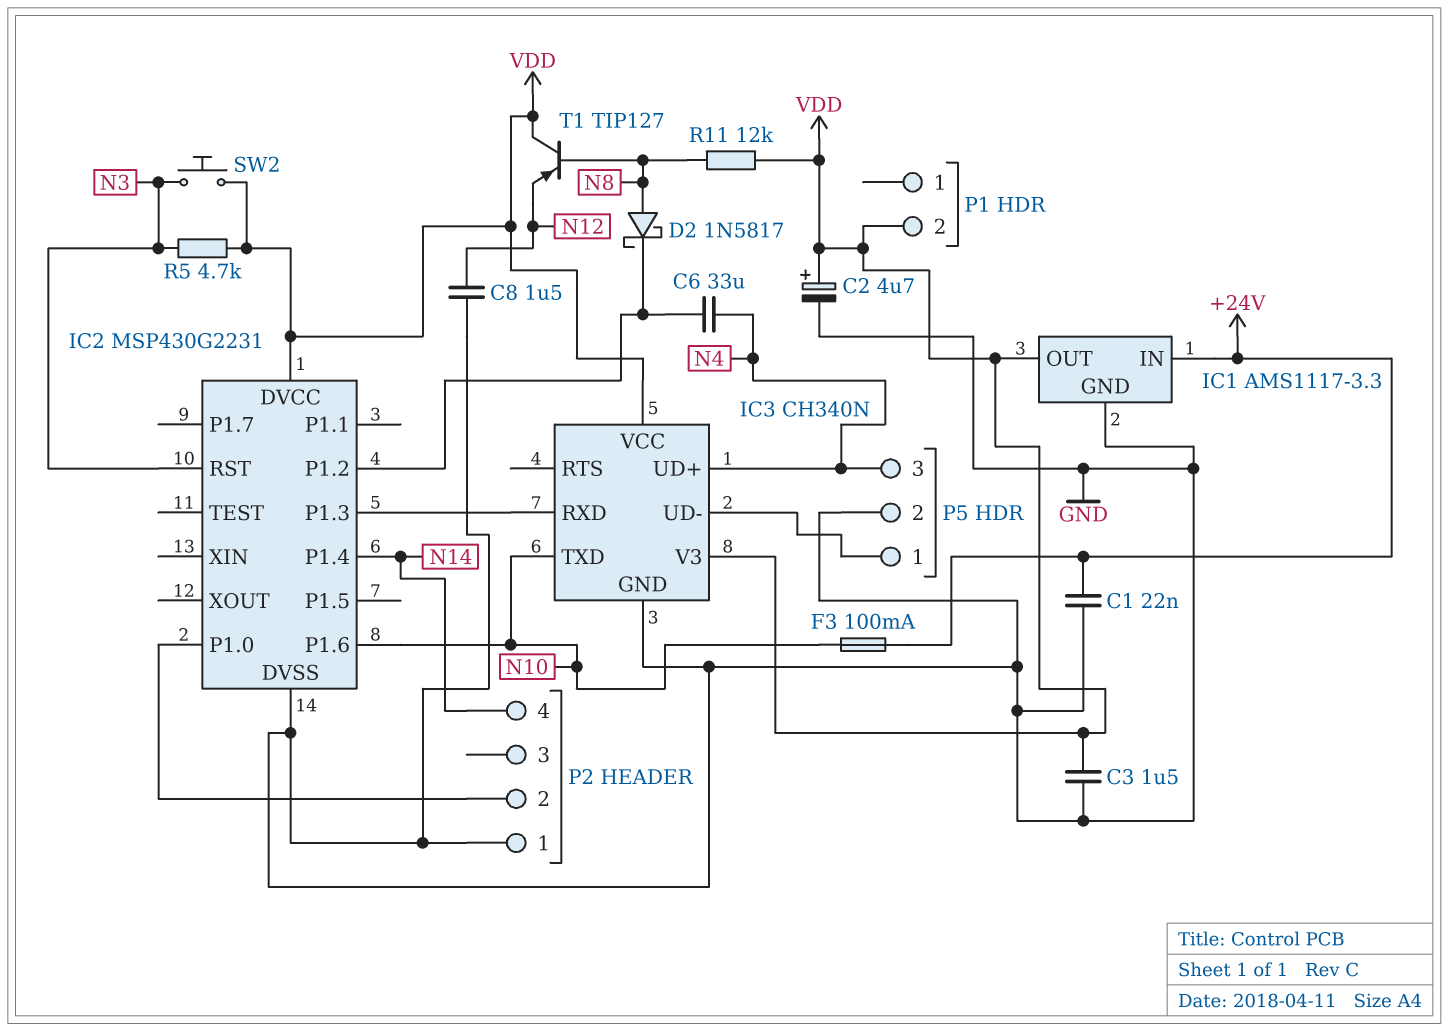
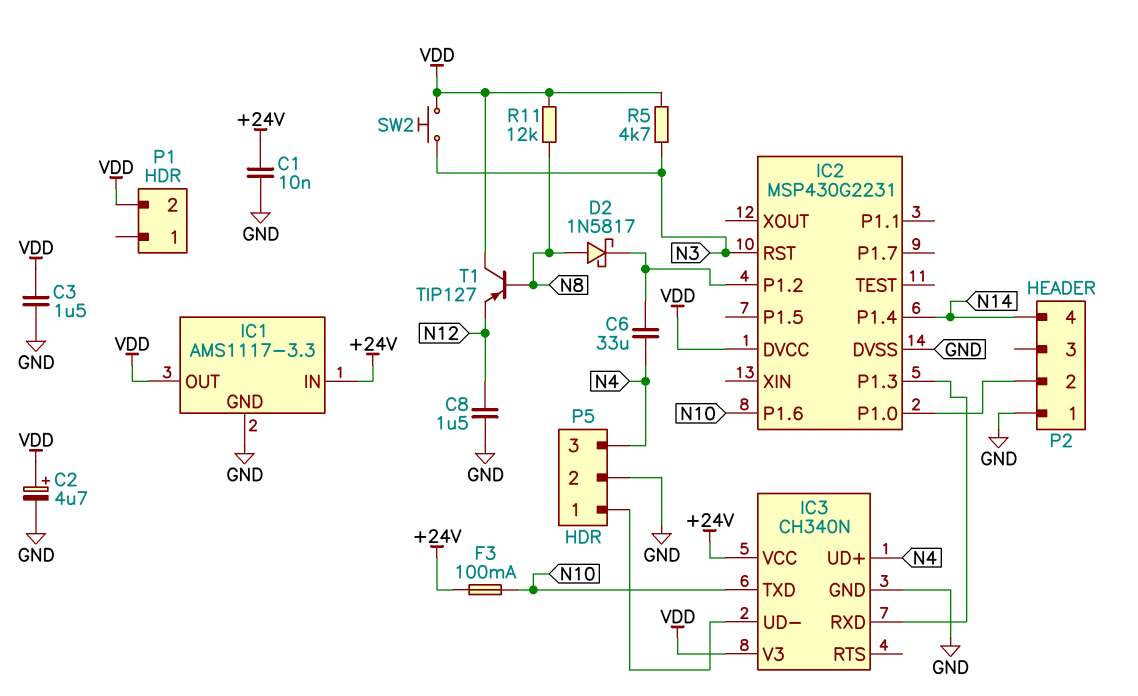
C1: 22nF (+24V, GND) -> 10nF (+24V, GND)
IC3 pin VCC: VDD -> +24V

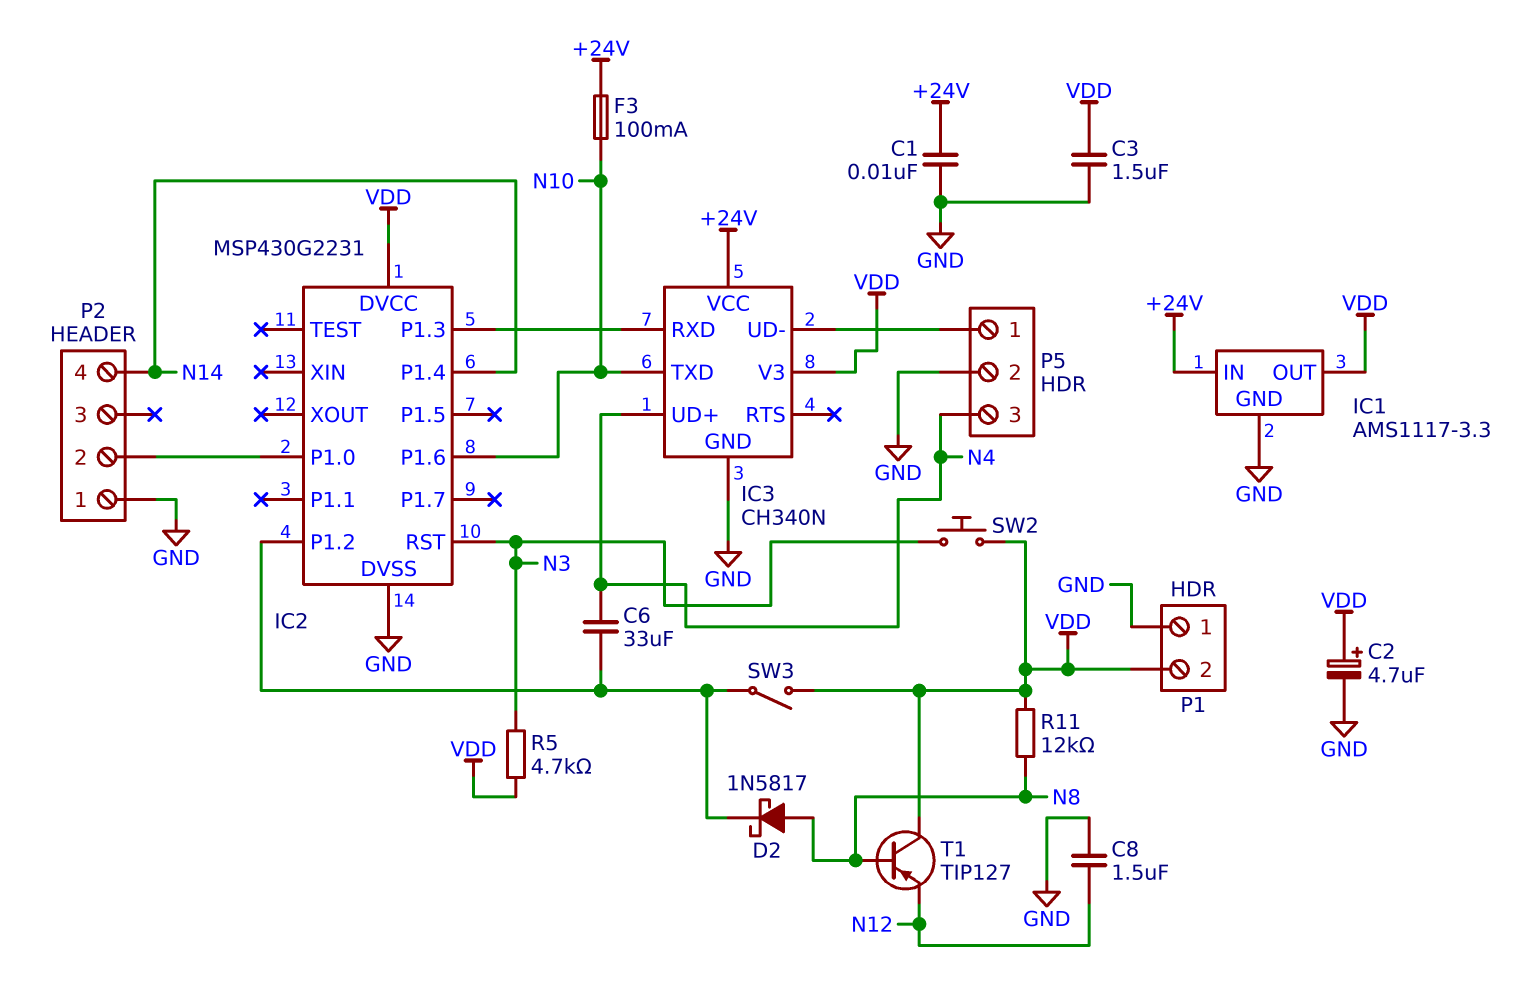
P1 pin 1: none -> GND
SW3: none -> switch (IC2/P1.2, VDD)

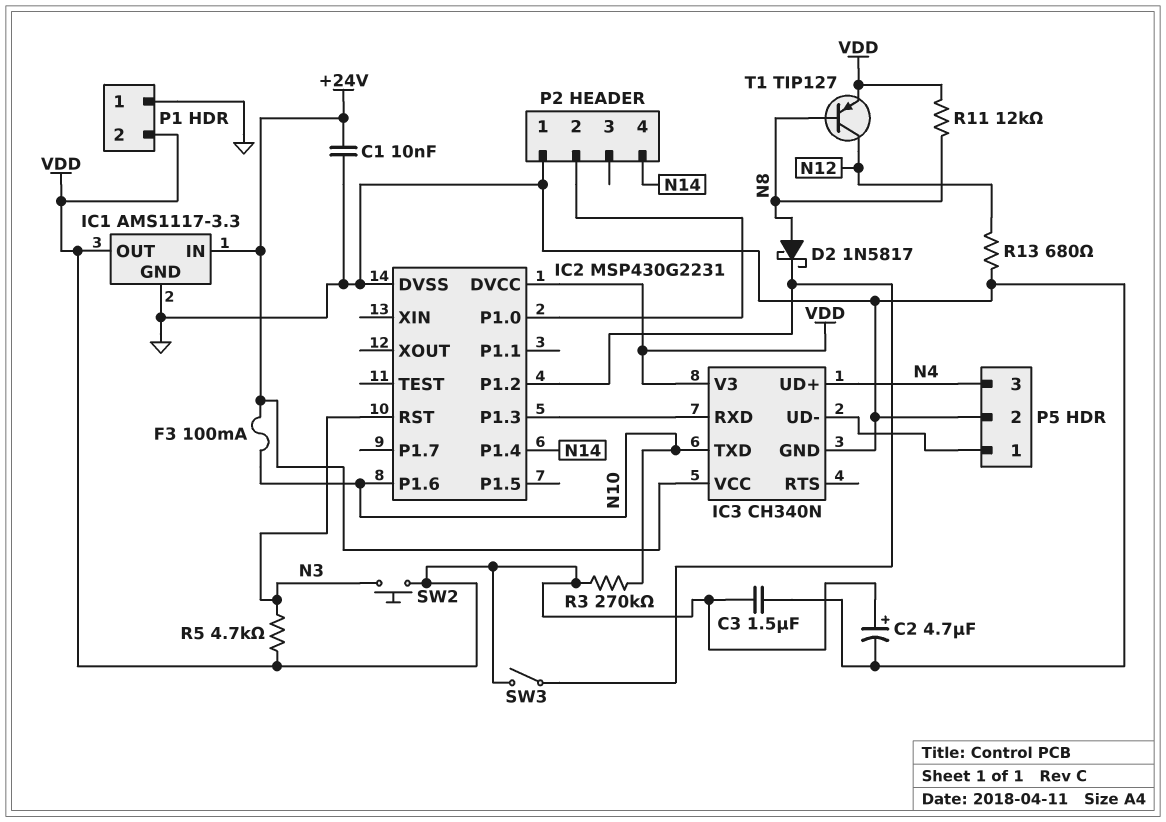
C6: 33uF (IC2/P1.2, N4) -> none
C8: 1.5uF (GND, N12) -> none
R3: none -> 270k (N10, VDD)
R13: none -> 680 (GND, N12)
T1: PNP TIP127 (B N8, C VDD, E N12) -> PNP TIP127 (B N8, C N12, E VDD)

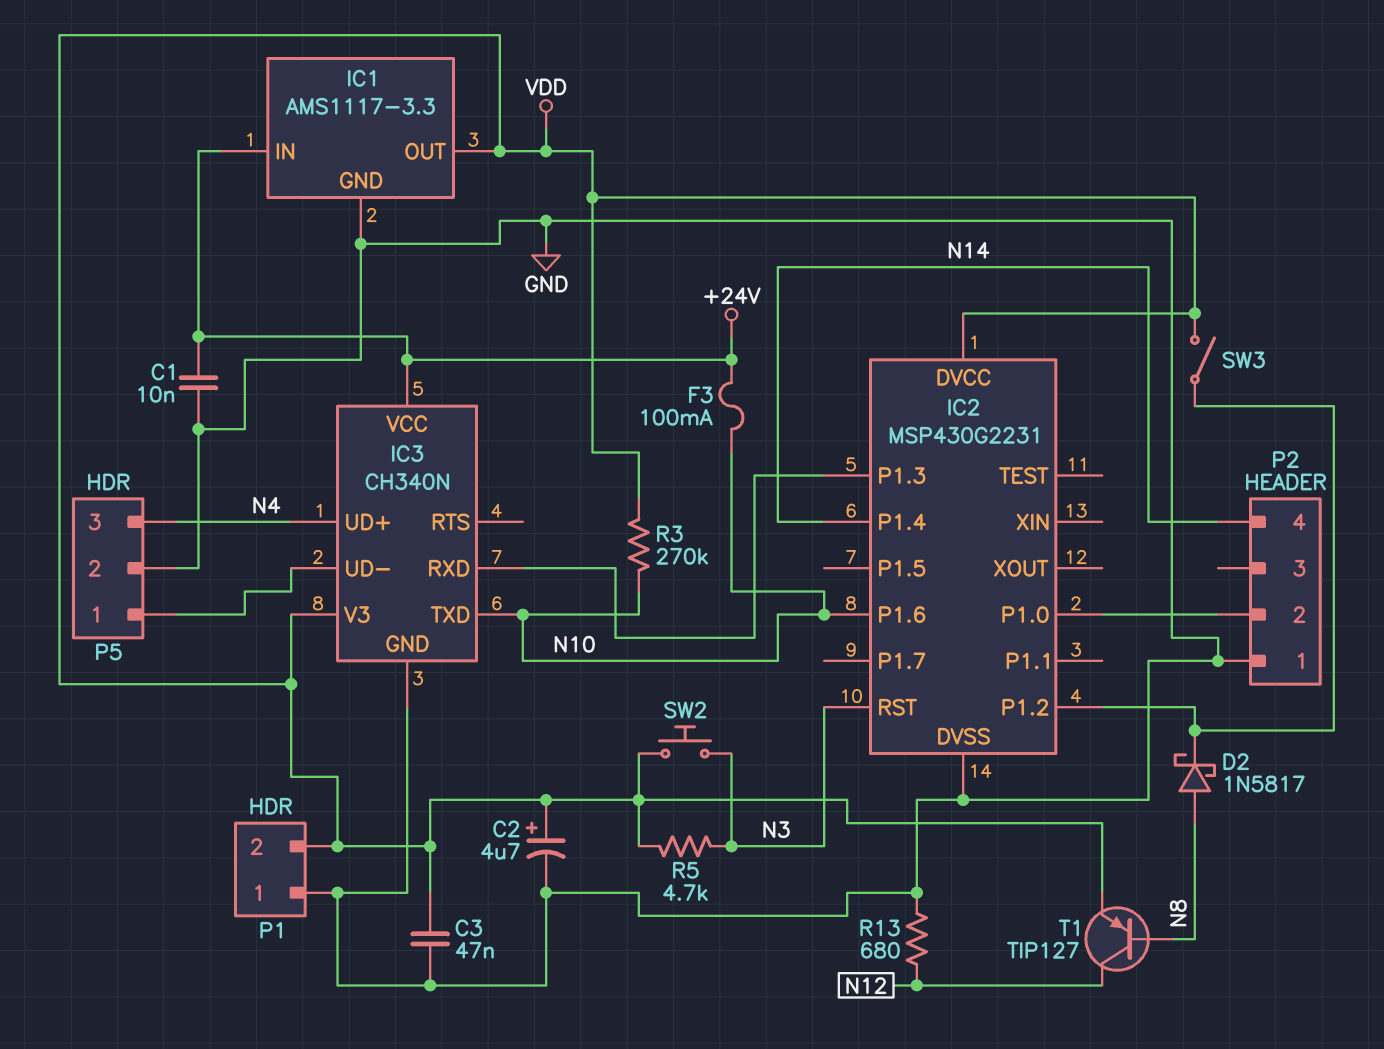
C3: 1.5uF (GND, VDD) -> 47nF (GND, VDD)
R11: 12k (N8, VDD) -> none

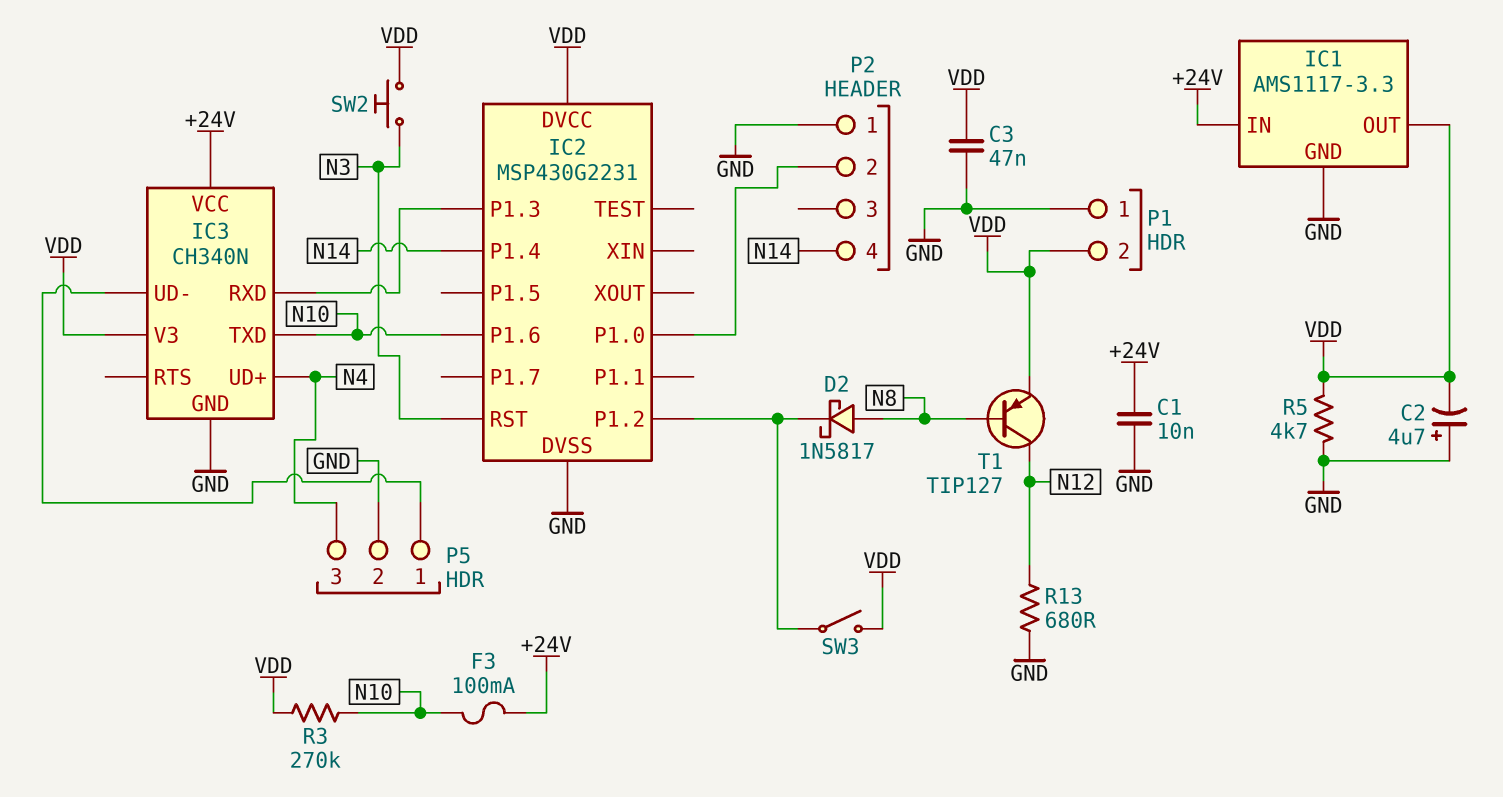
C2: 4.7uF (plus VDD, minus GND) -> 4.7uF (plus GND, minus VDD)
R5: 4.7k (N3, VDD) -> 4.7k (GND, VDD)

